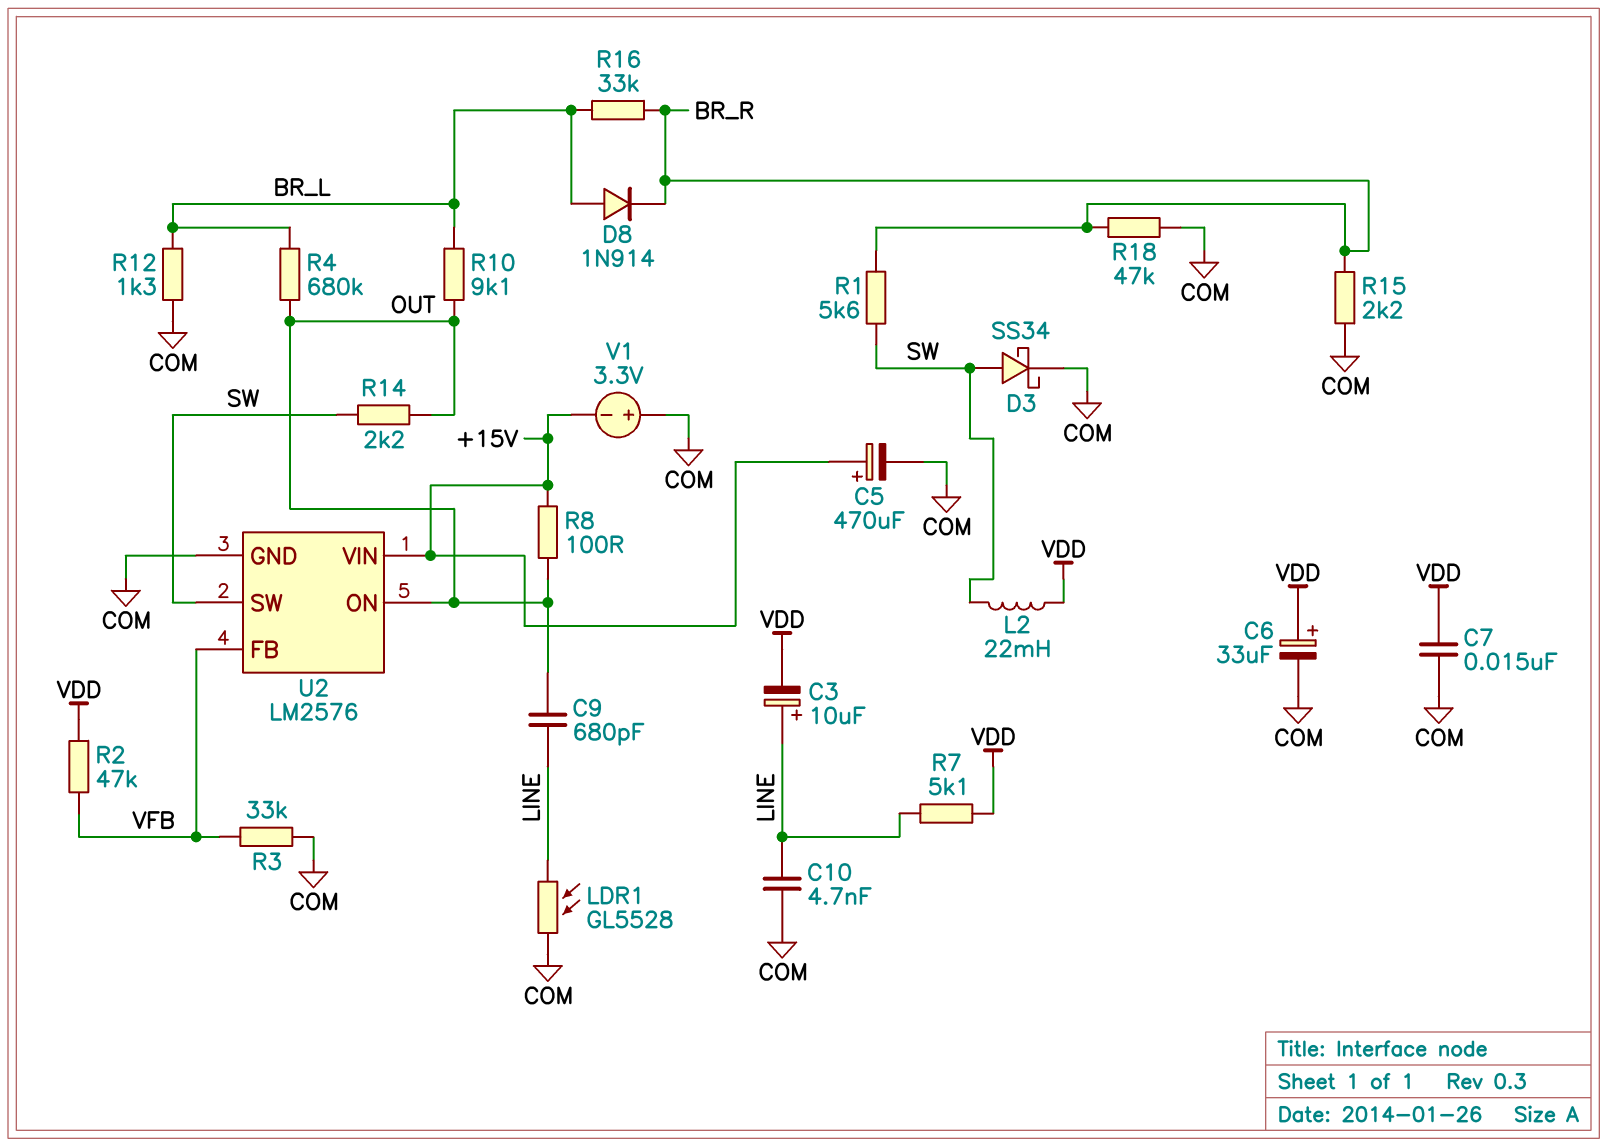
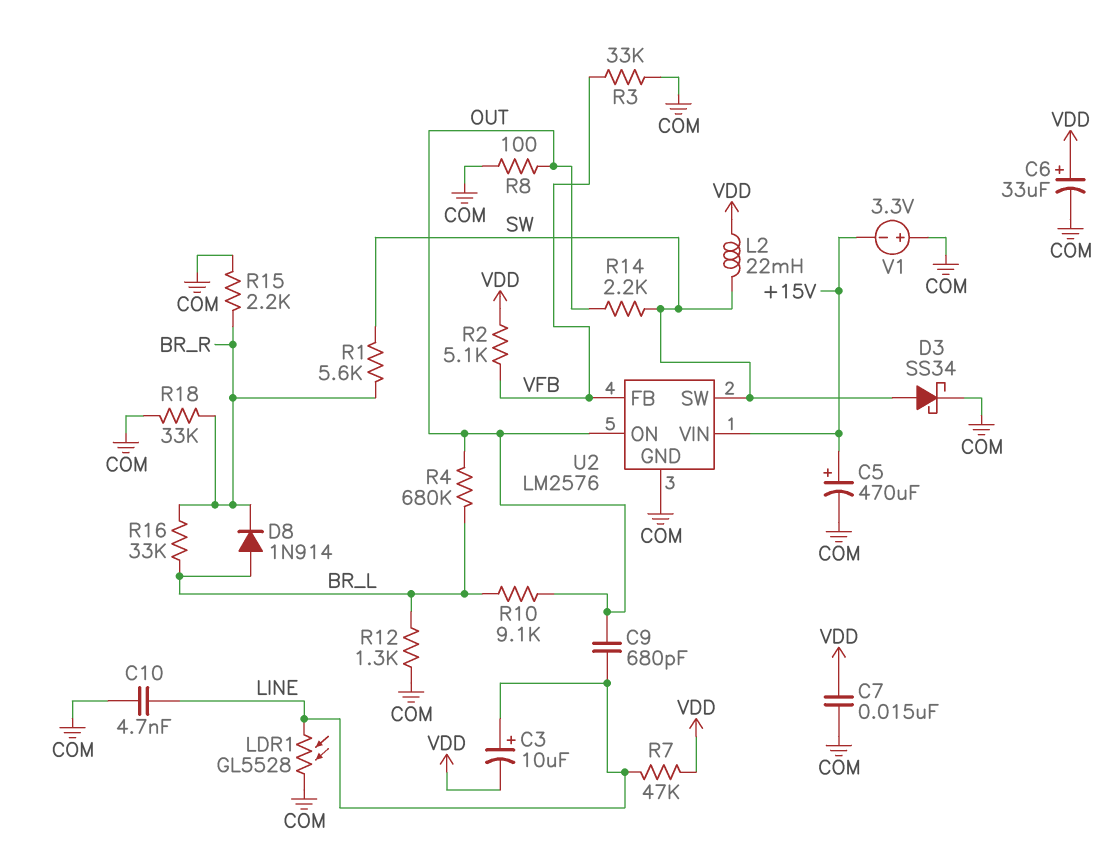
R2: 47k (VDD, VFB) -> 5.1k (VDD, VFB)
R7: 5.1k (LINE, VDD) -> 47k (LINE, VDD)
R8: 100 (+15V, OUT) -> 100 (COM, OUT)
R18: 47k (BR_R, COM) -> 33k (BR_R, COM)

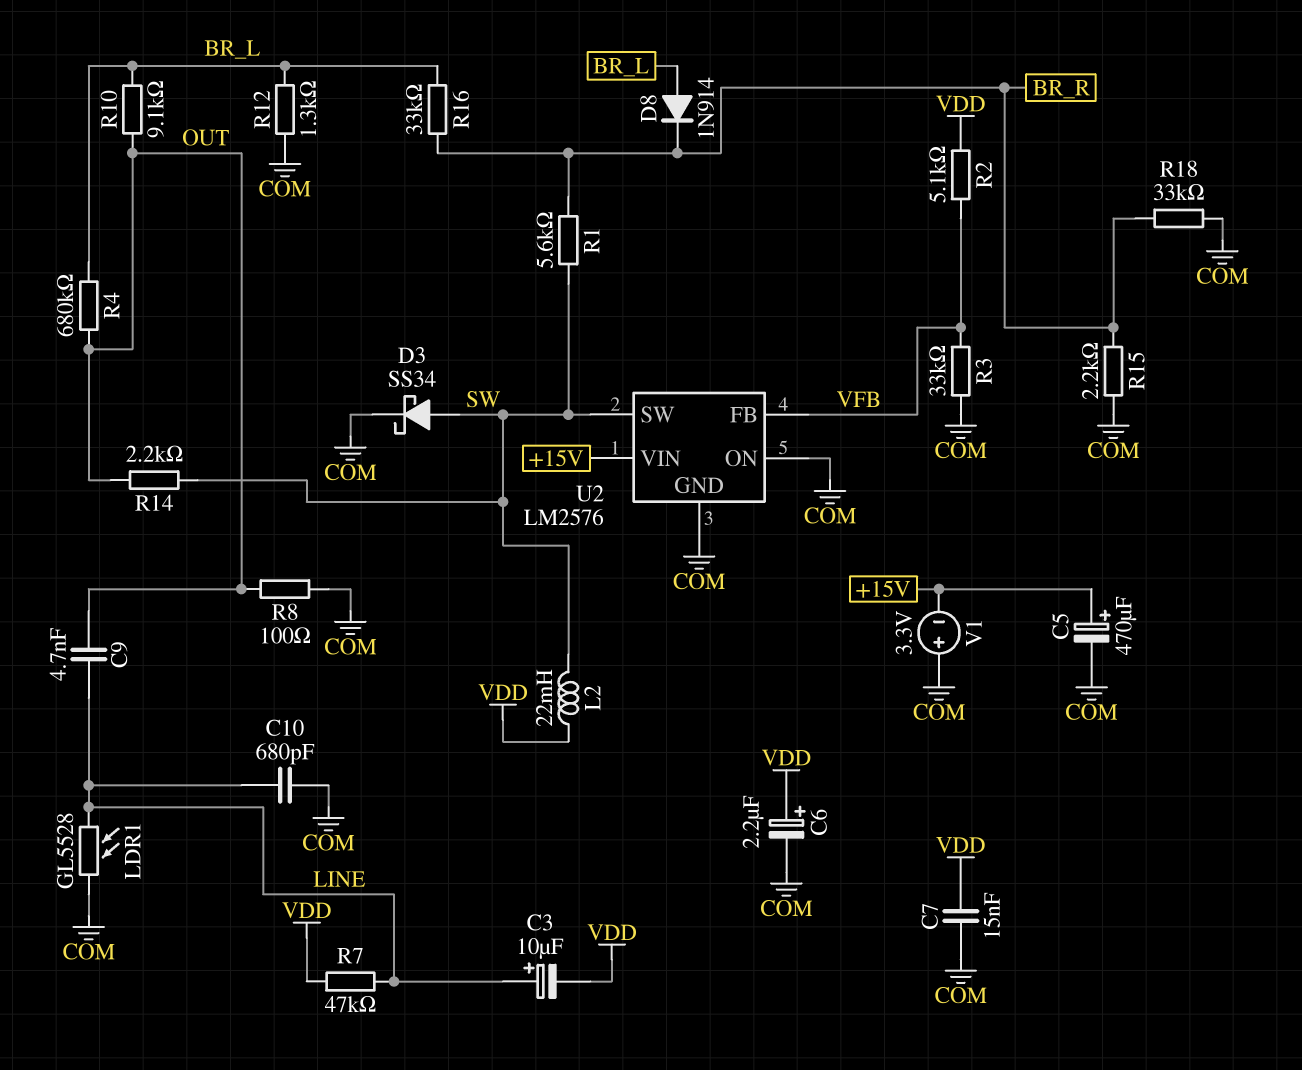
C6: 33uF (plus VDD, minus COM) -> 2.2uF (plus VDD, minus COM)
C9: 680pF (LINE, OUT) -> 4.7nF (LINE, OUT)
C10: 4.7nF (COM, LINE) -> 680pF (COM, LINE)
U2 pin ON: OUT -> COM

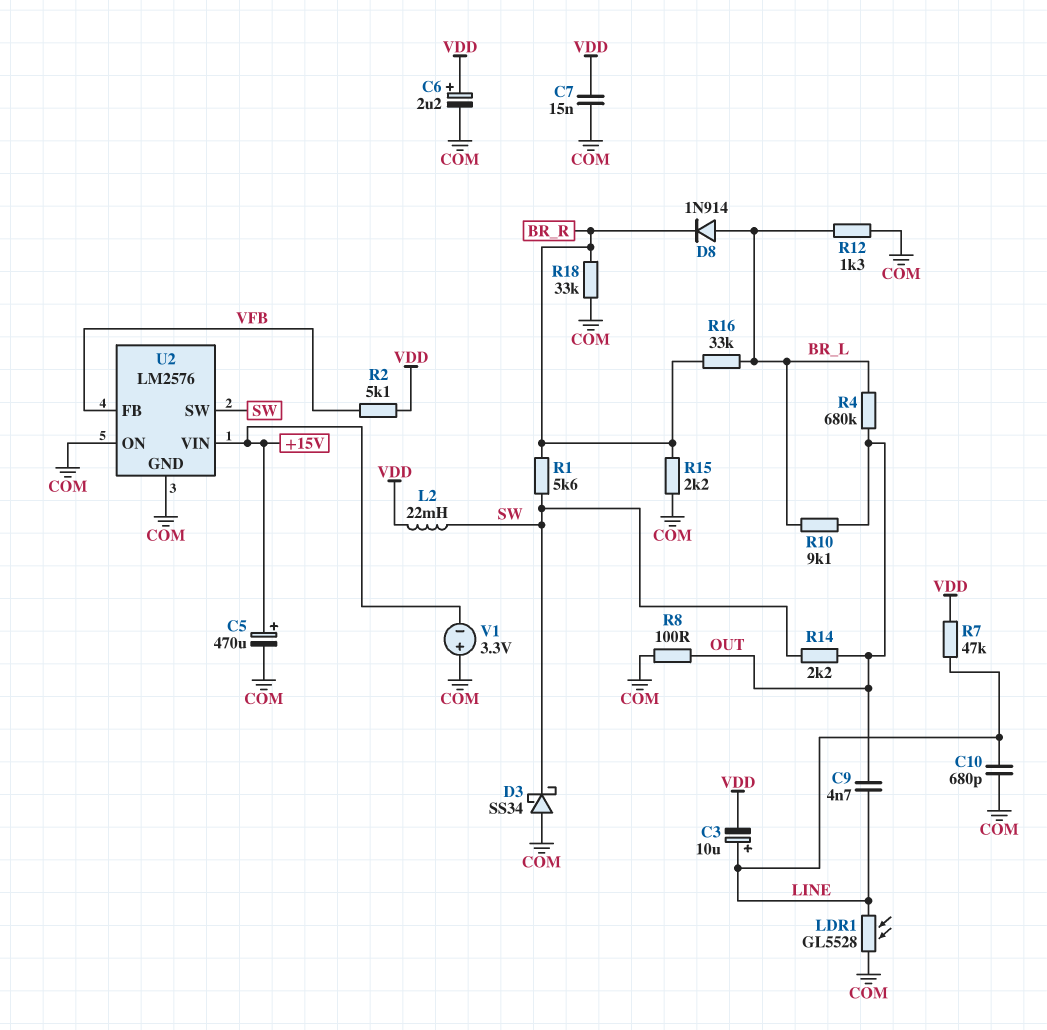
D3: schottky SS34 (A SW, K COM) -> schottky SS34 (A COM, K SW)
R3: 33k (COM, VFB) -> none

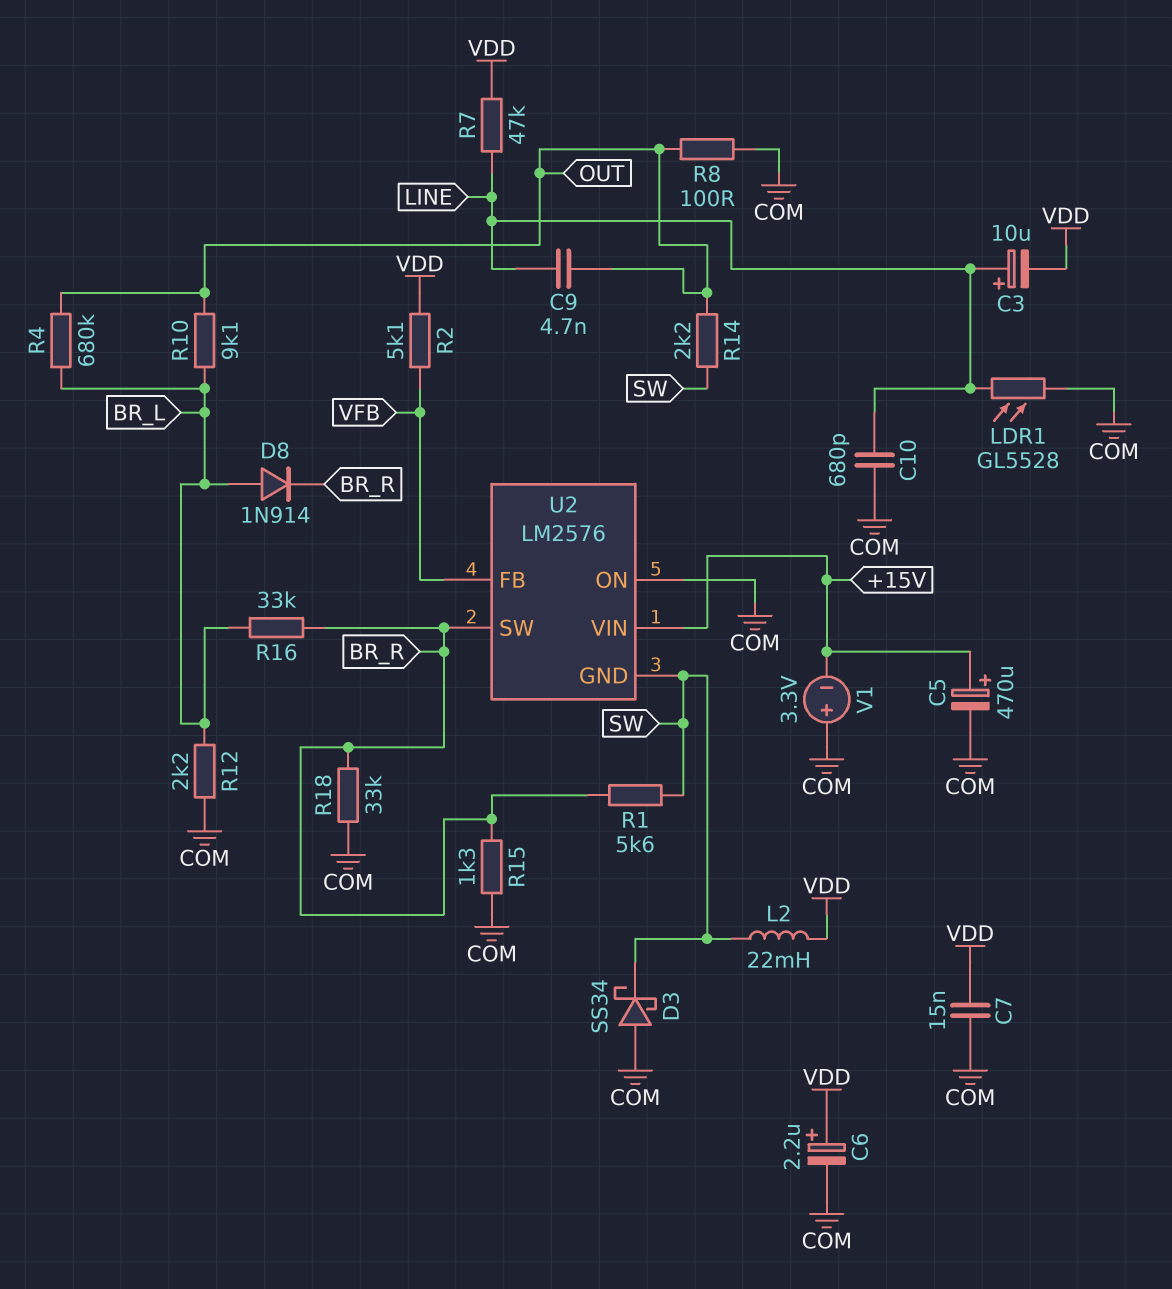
R12: 1.3k (BR_L, COM) -> 2.2k (BR_L, COM)
R15: 2.2k (BR_R, COM) -> 1.3k (BR_R, COM)
U2 pin GND: COM -> SW
U2 pin SW: SW -> BR_R

